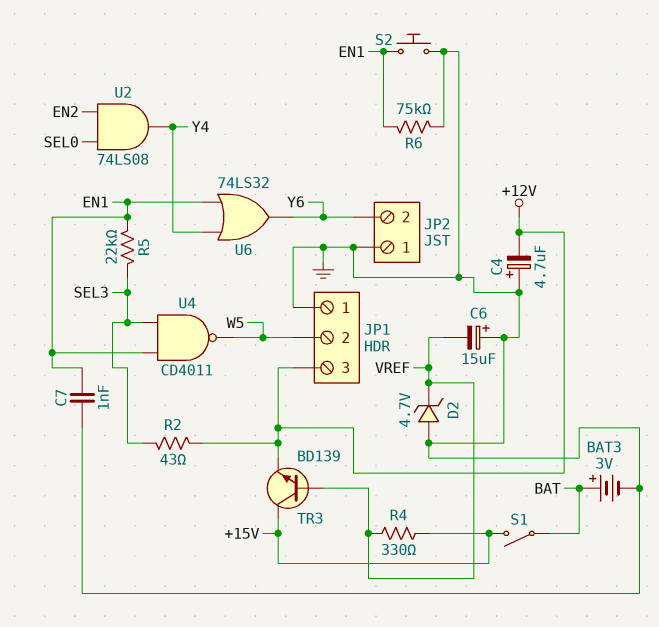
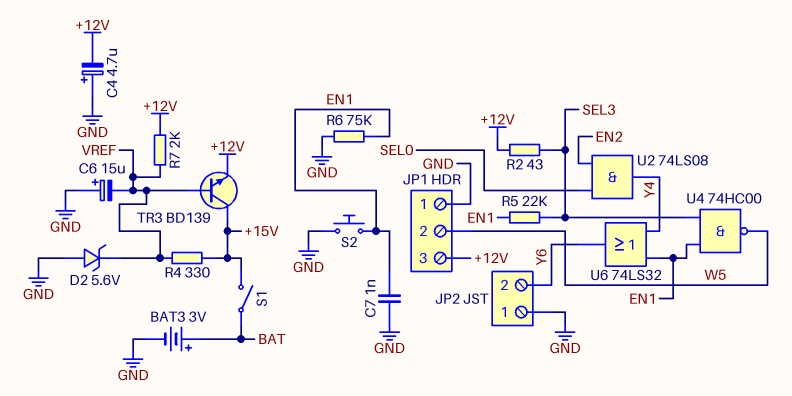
D2: zener 4.7V (A GND, K VREF) -> zener 5.6V (A GND, K VREF)
R7: none -> 2k (+12V, VREF)
U4: NAND CD4011 (in EN1, in SEL3, out W5) -> NAND 74HC00 (in EN1, in SEL3, out W5)

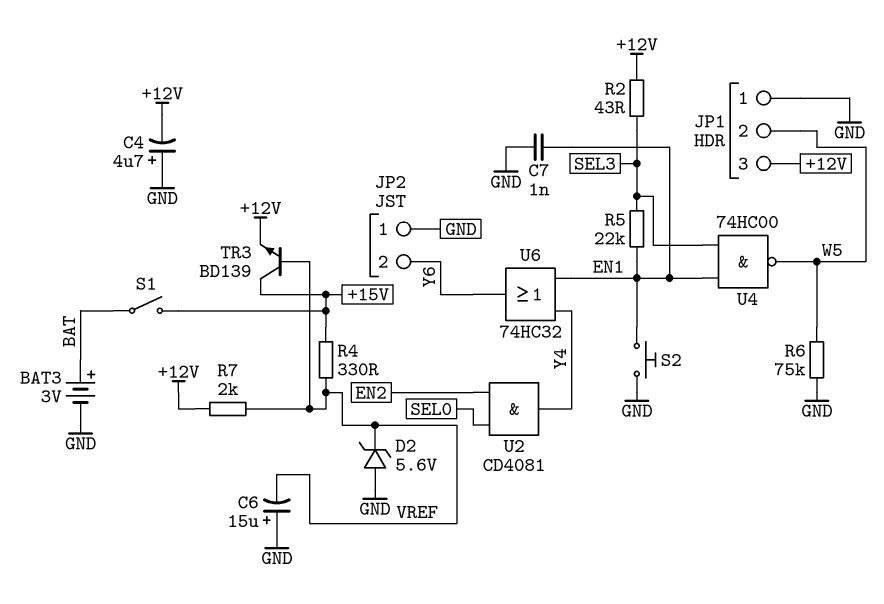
R6: 75k (EN1, GND) -> 75k (GND, W5)
U2: AND 74LS08 (in EN2, in SEL0, out Y4) -> AND CD4081 (in EN2, in SEL0, out Y4)
U6: OR 74LS32 (in EN1, in Y4, out Y6) -> OR 74HC32 (in EN1, in Y4, out Y6)

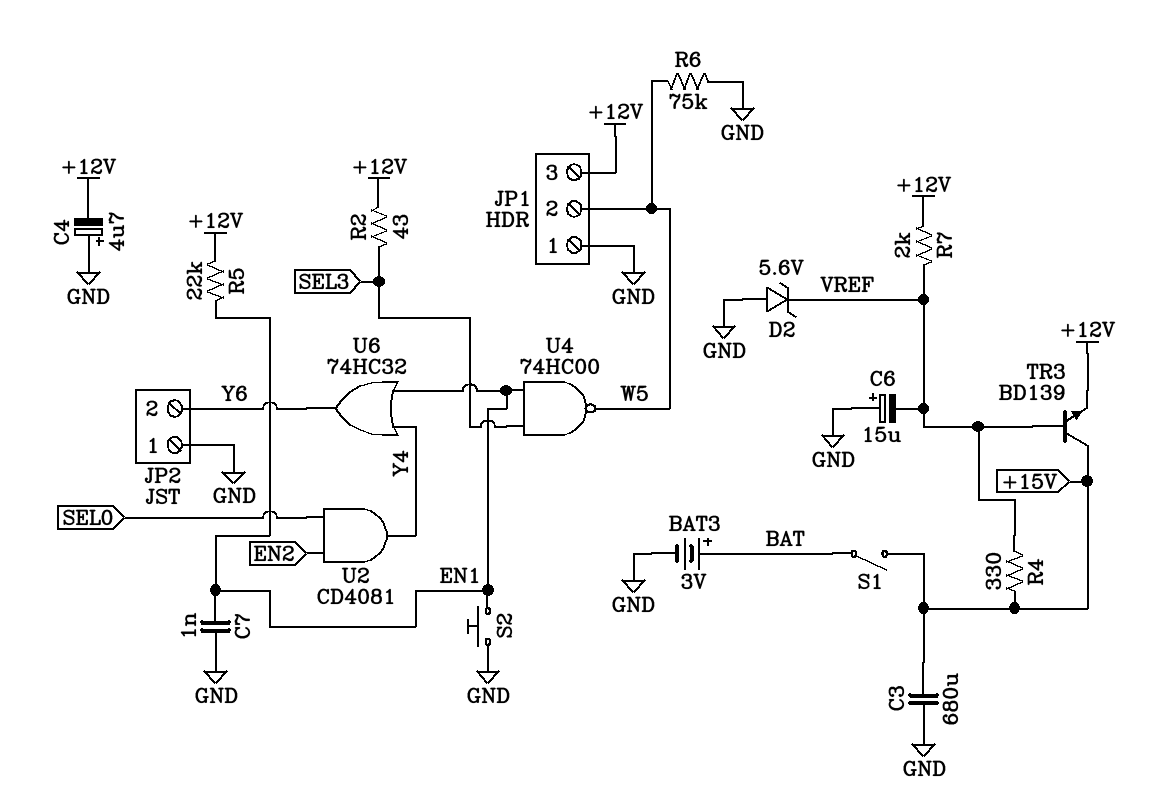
C3: none -> 680uF (+15V, GND)
R5: 22k (EN1, SEL3) -> 22k (+12V, EN1)

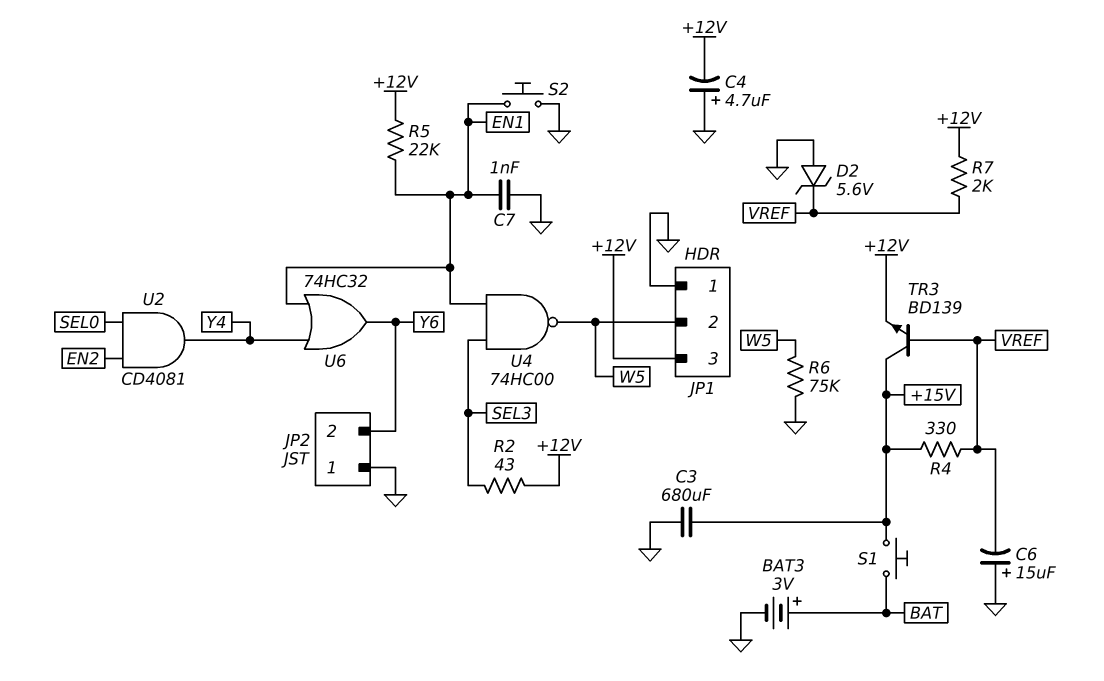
S1: switch (+15V, BAT) -> button (+15V, BAT)

